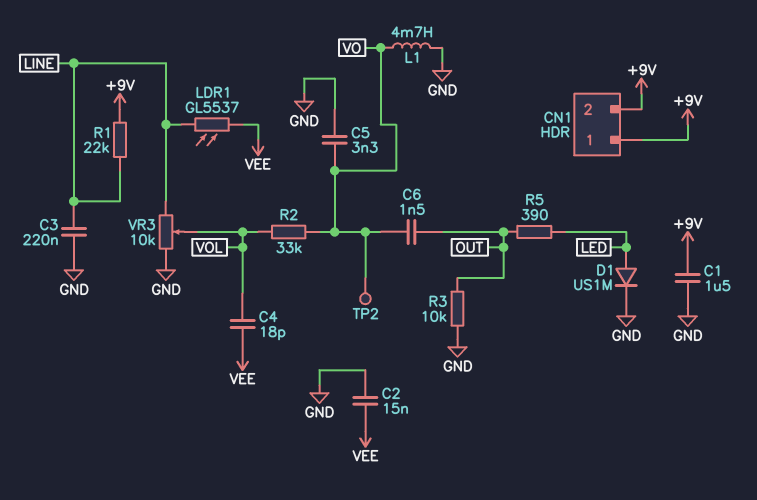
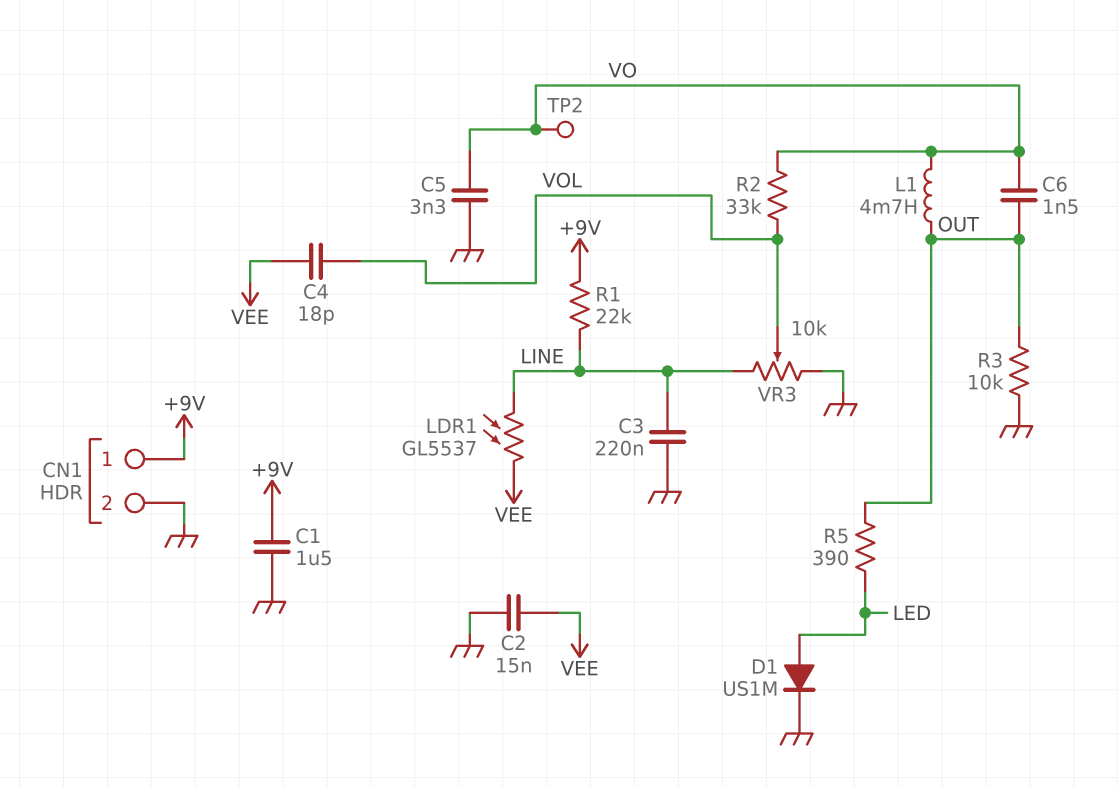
CN1 pin 2: +9V -> GND
L1: 4.7mH (GND, VO) -> 4.7mH (OUT, VO)

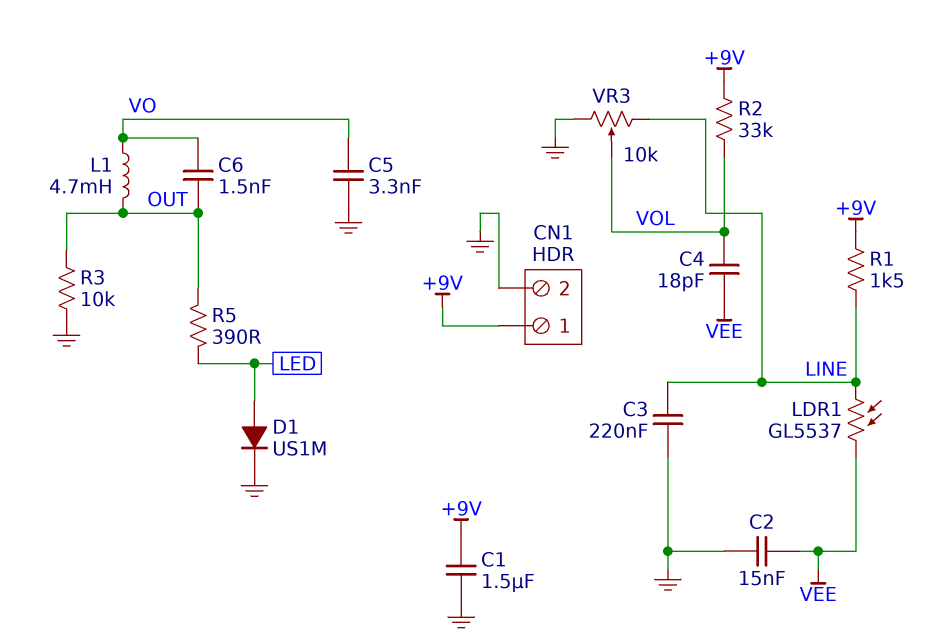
R1: 22k (+9V, LINE) -> 1.5k (+9V, LINE)
R2: 33k (VO, VOL) -> 33k (+9V, VOL)
TP2: test point (VO) -> none

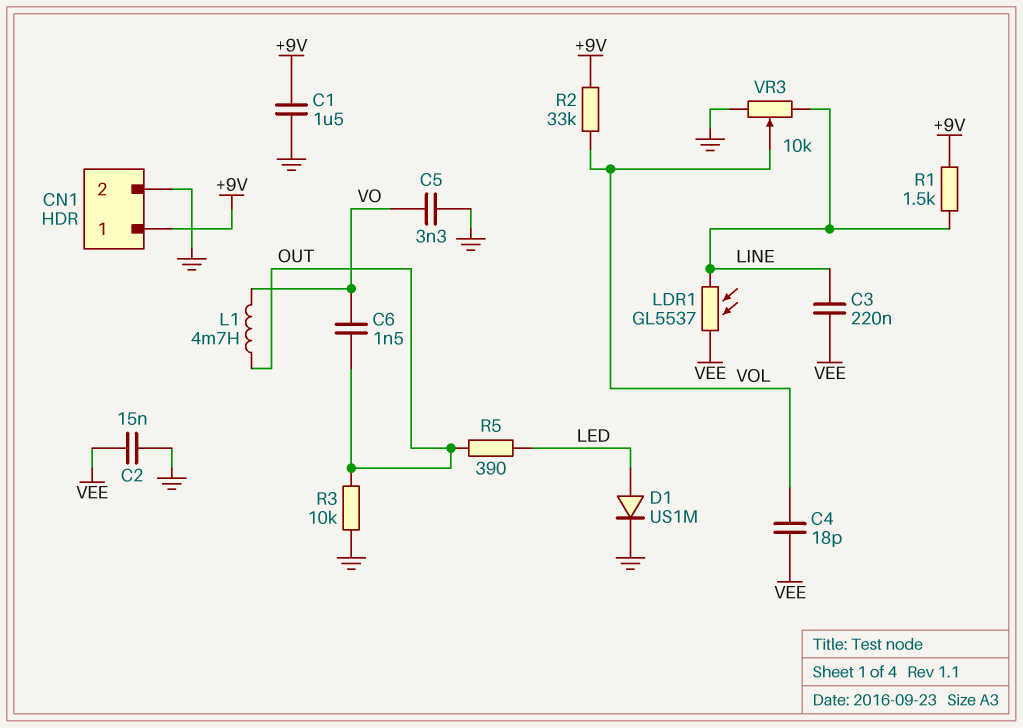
C3: 220nF (GND, LINE) -> 220nF (LINE, VEE)

